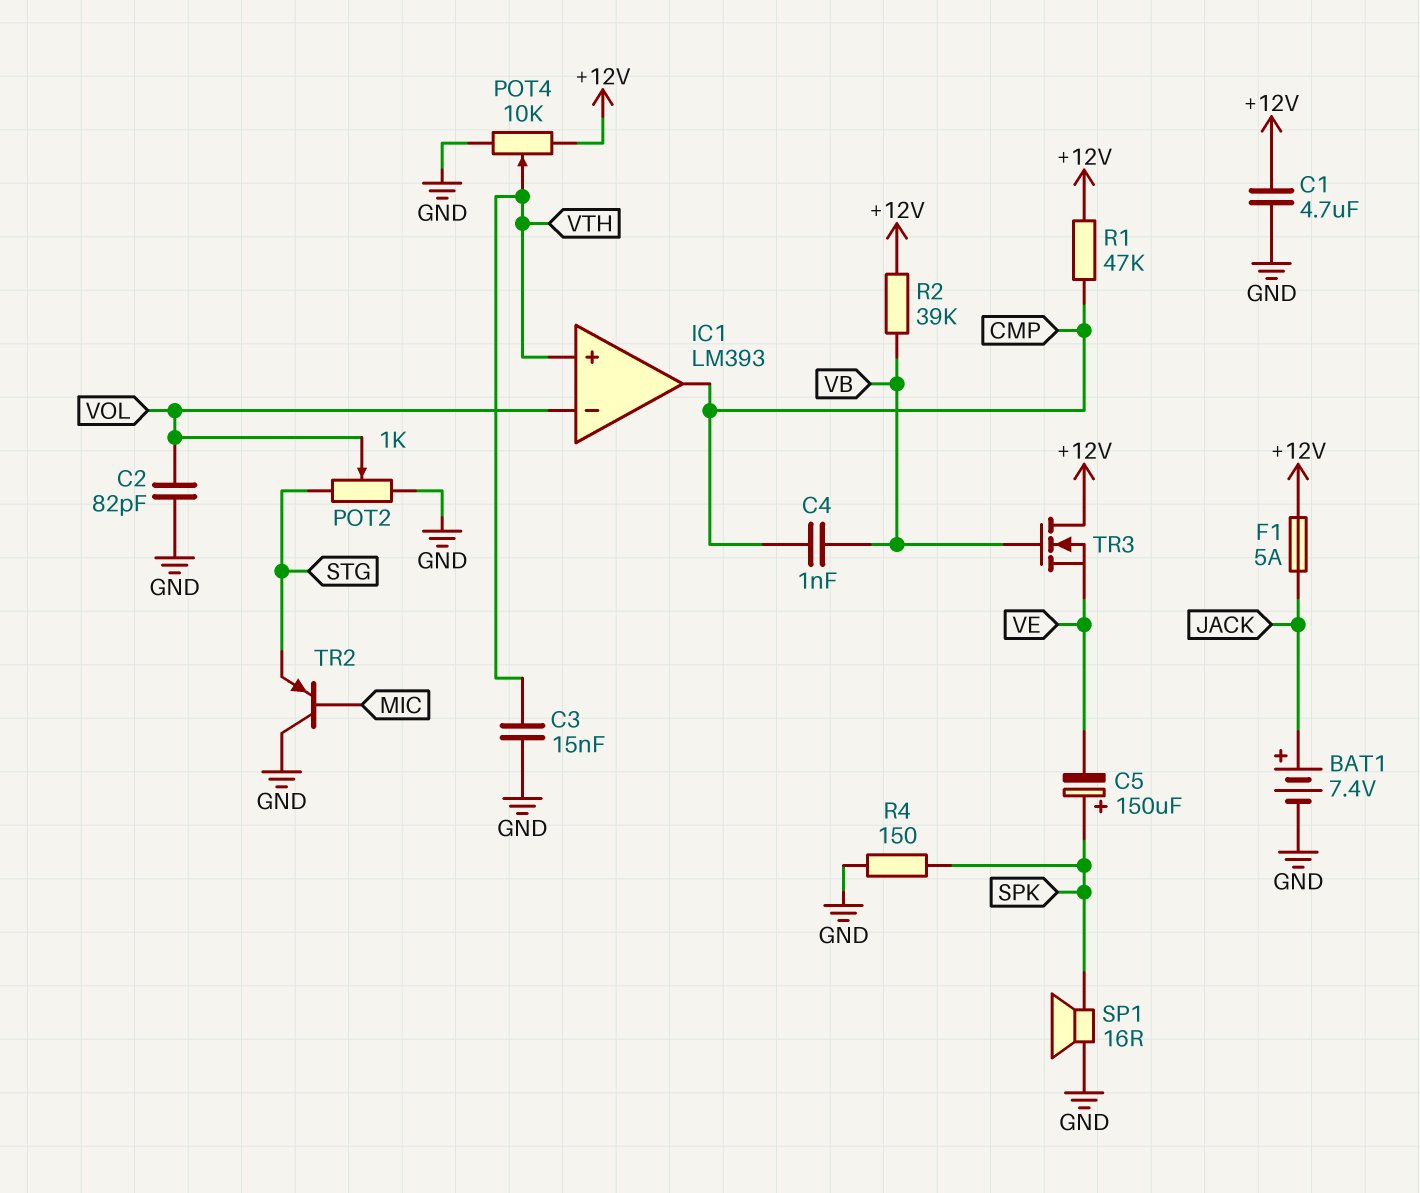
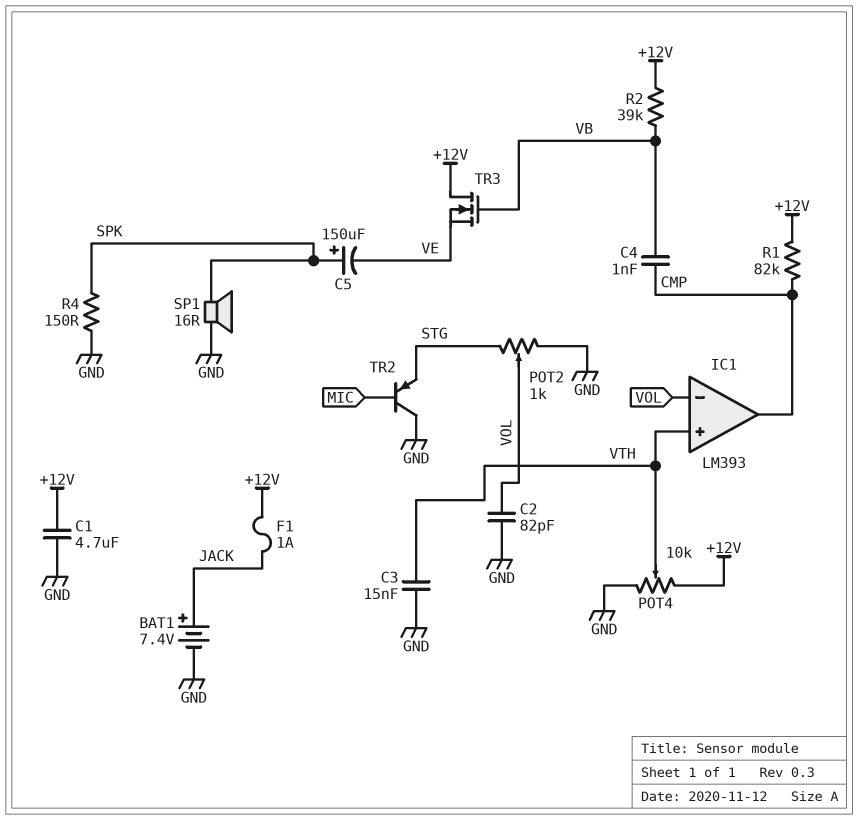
F1: 5A (+12V, JACK) -> 1A (+12V, JACK)
R1: 47k (+12V, CMP) -> 82k (+12V, CMP)

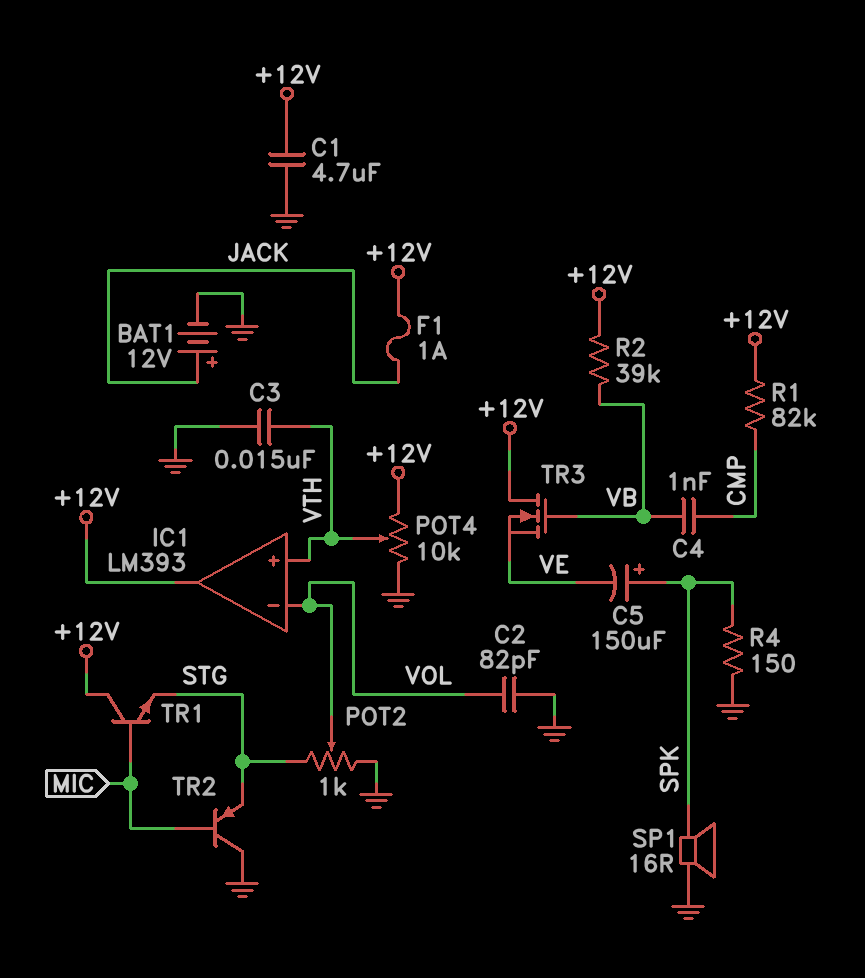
BAT1: 7.4V (plus JACK, minus GND) -> 12V (plus JACK, minus GND)
IC1 pin out: CMP -> +12V
TR1: none -> NPN (B MIC, C +12V, E STG)

